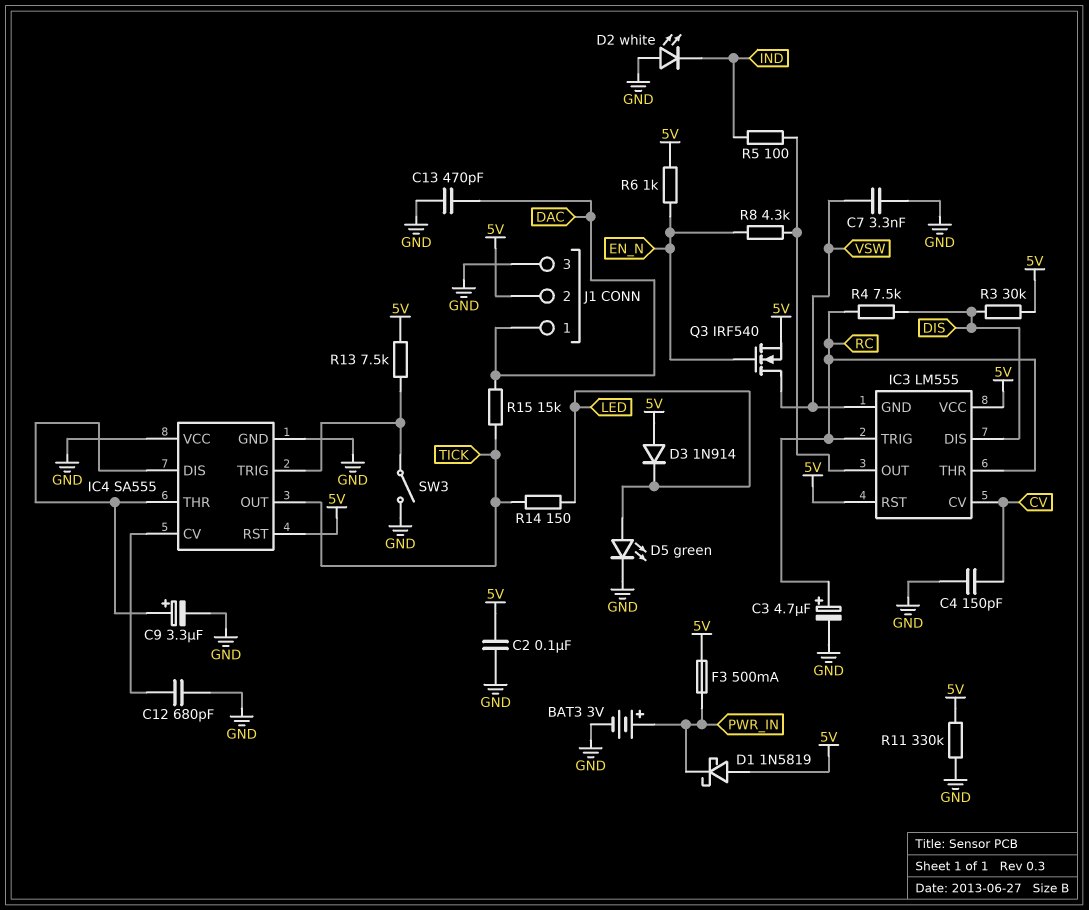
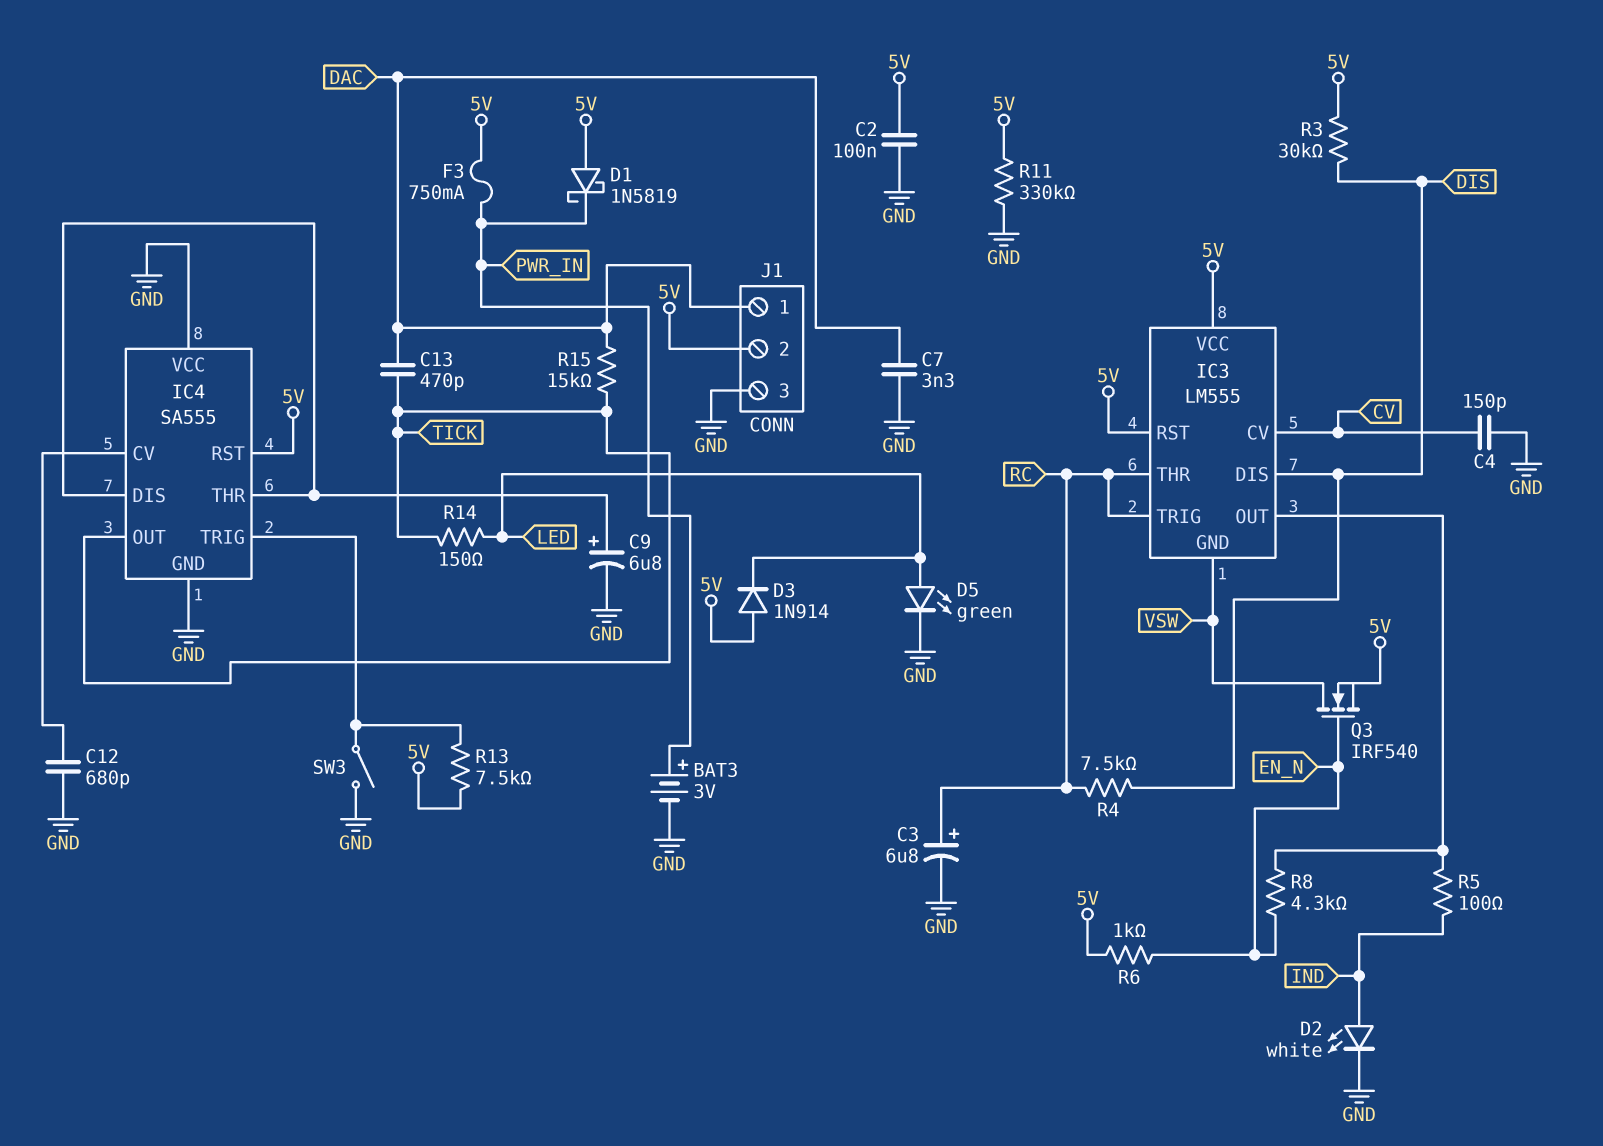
C3: 4.7uF (plus RC, minus GND) -> 6.8uF (plus RC, minus GND)
C7: 3.3nF (GND, VSW) -> 3.3nF (DAC, GND)
C9: 3.3uF (plus IC4/DIS, minus GND) -> 6.8uF (plus IC4/DIS, minus GND)
C13: 470pF (DAC, GND) -> 470pF (DAC, TICK)
D2: LED white (A GND, K IND) -> LED white (A IND, K GND)
F3: 500mA (5V, PWR_IN) -> 750mA (5V, PWR_IN)

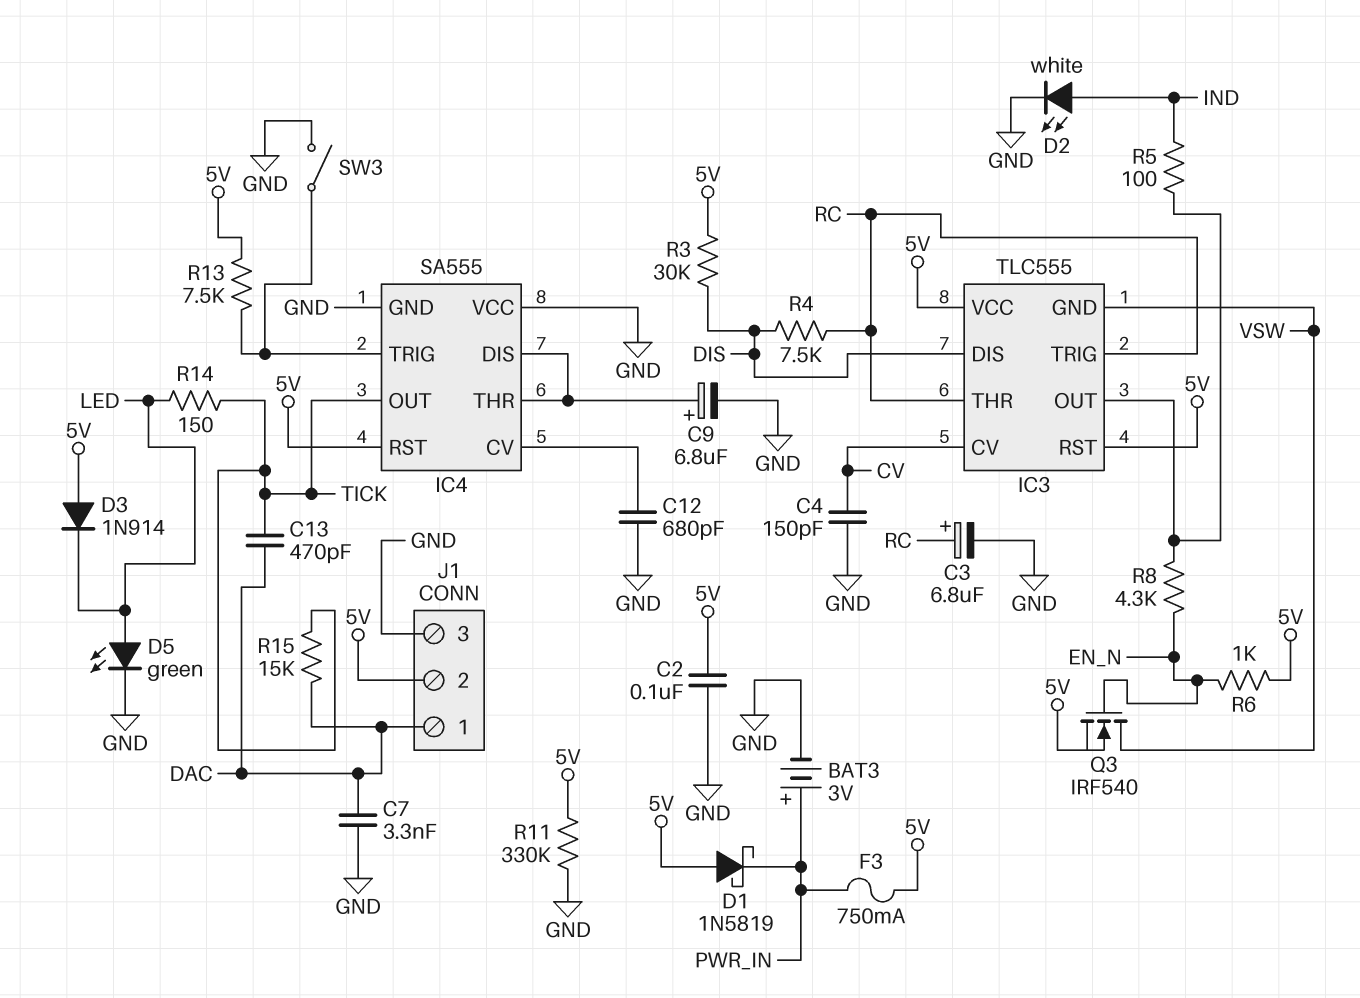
IC3: LM555 -> TLC555

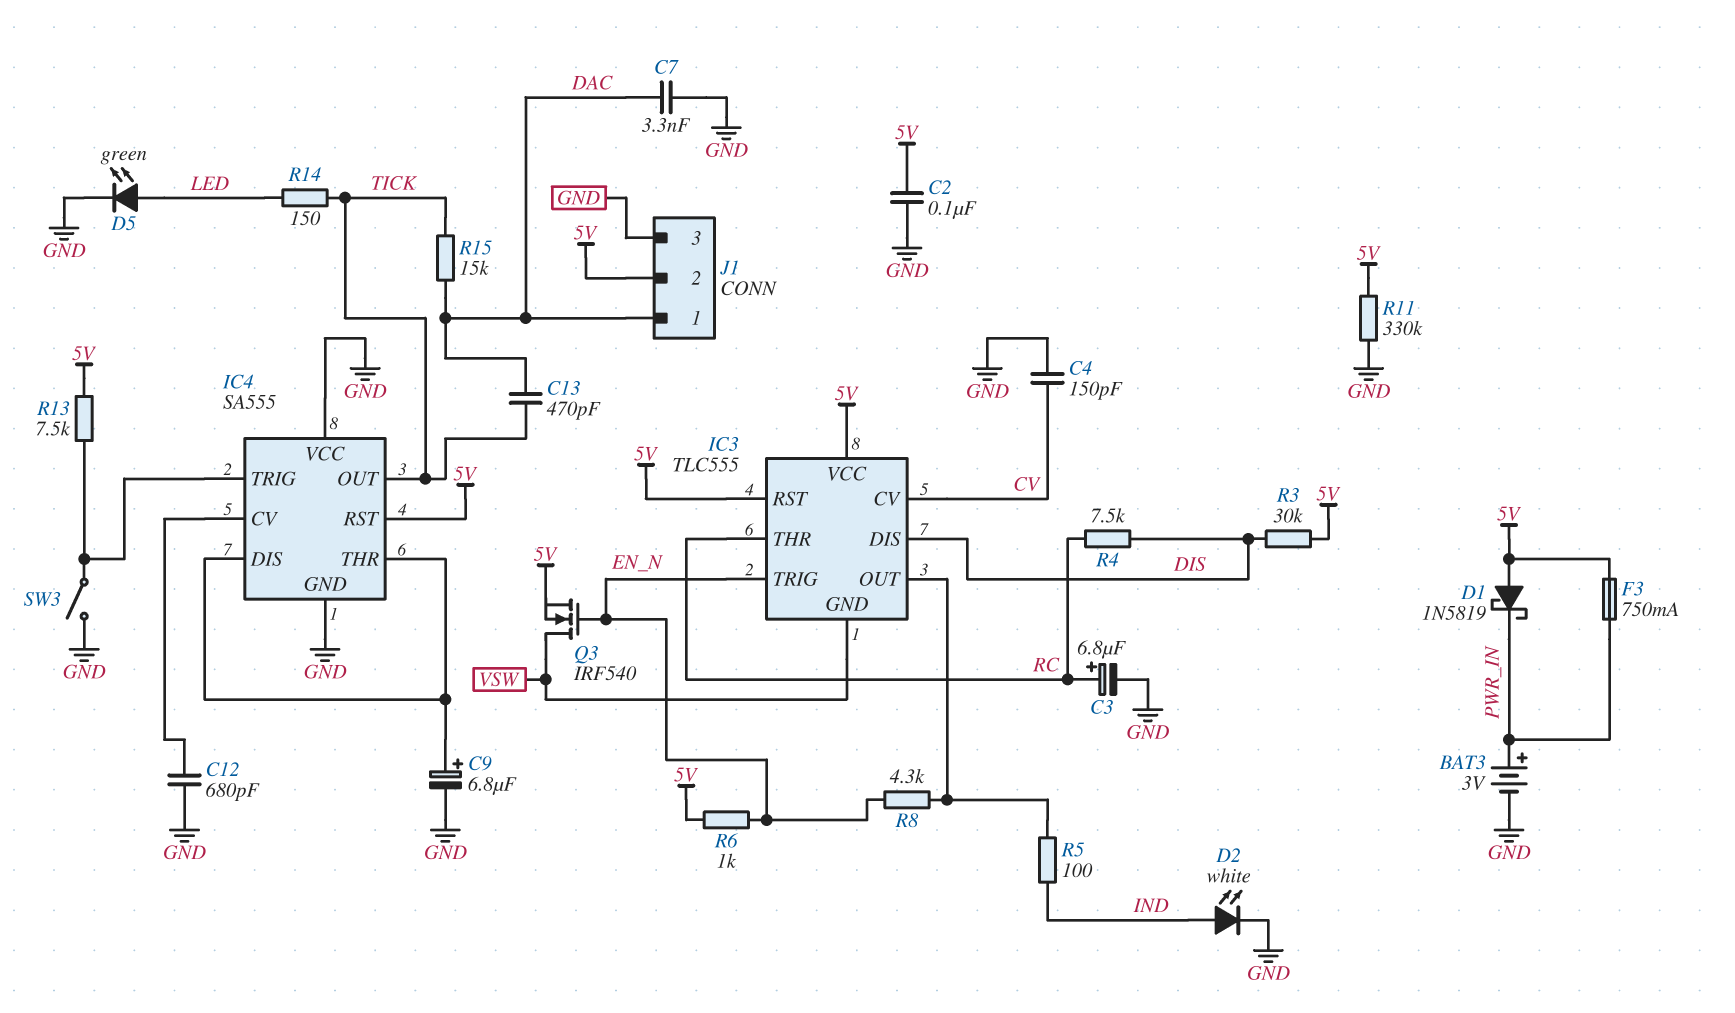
D3: diode 1N914 (A 5V, K LED) -> none
IC3 pin TRIG: RC -> EN_N

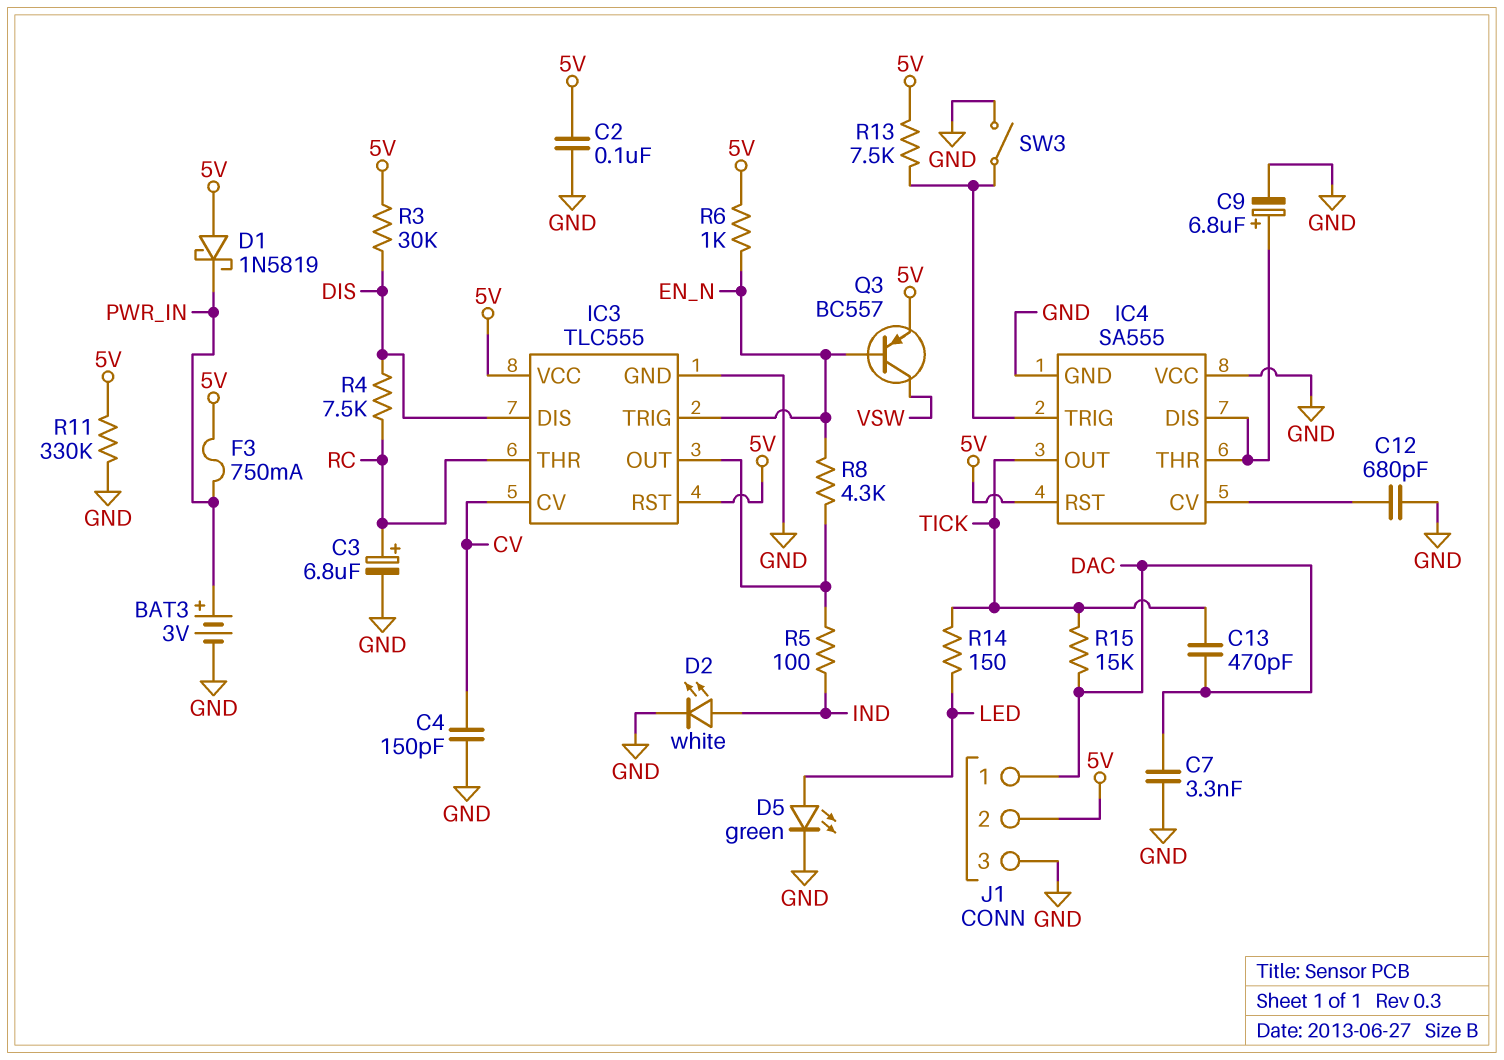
IC3 pin GND: VSW -> GND
Q3: NMOS IRF540 (G EN_N, D VSW, S 5V) -> PNP BC557 (B EN_N, C VSW, E 5V)

